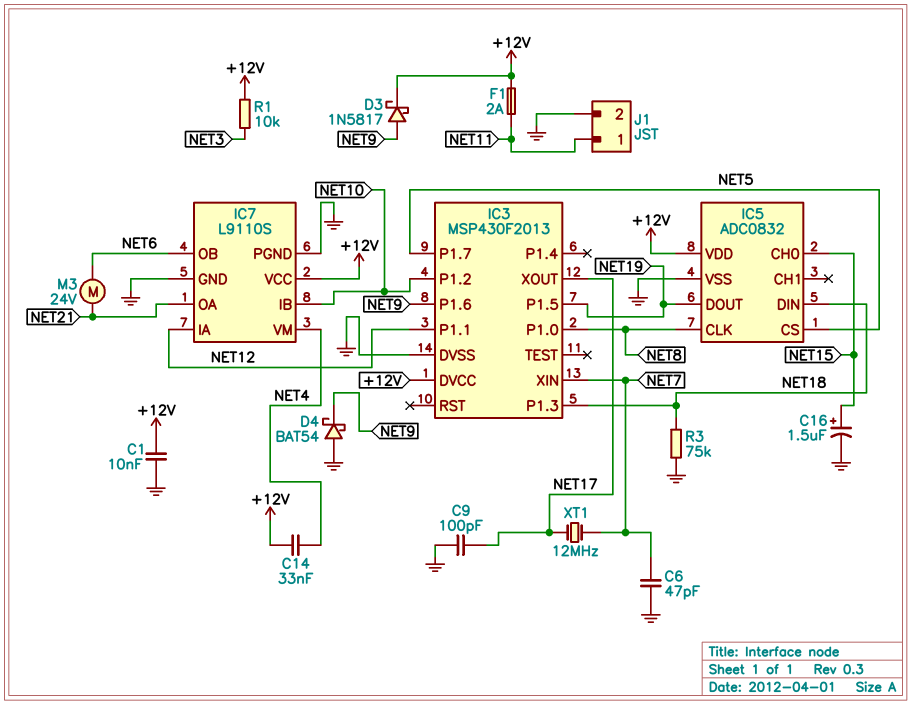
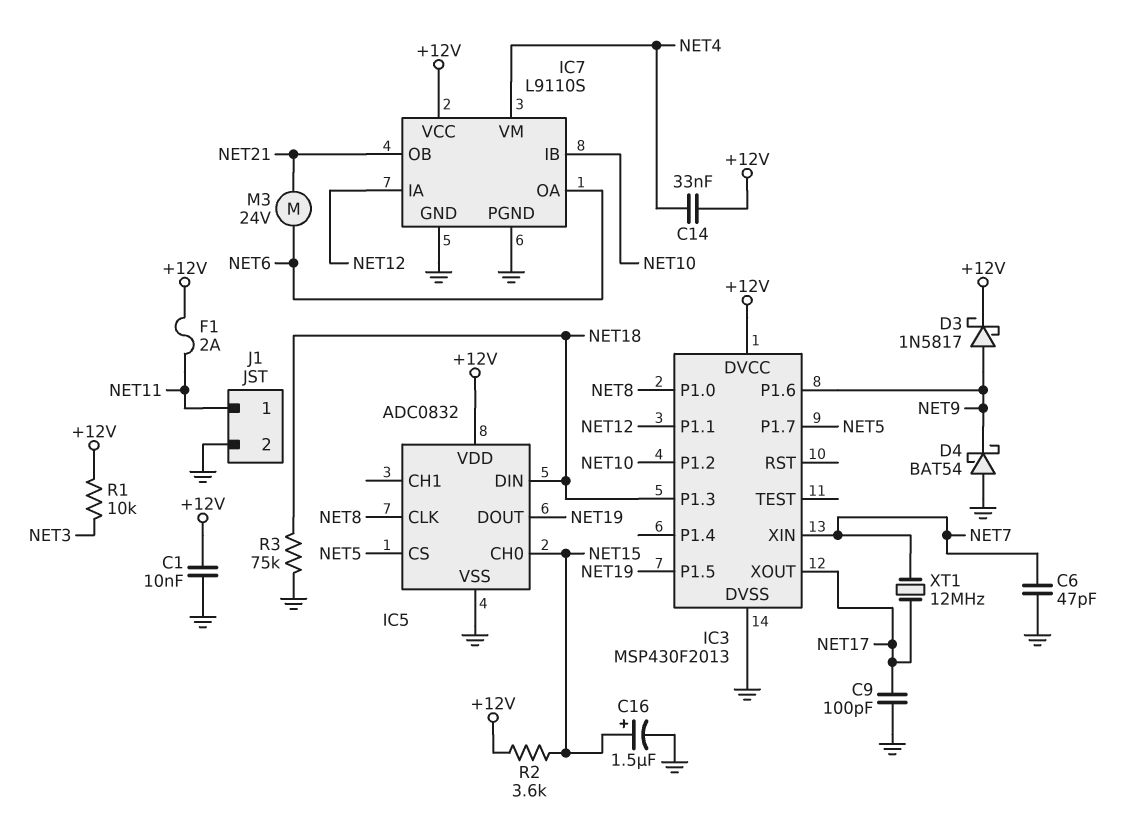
IC7 pin OA: NET21 -> NET6
IC7 pin OB: NET6 -> NET21
R2: none -> 3.6k (+12V, NET15)

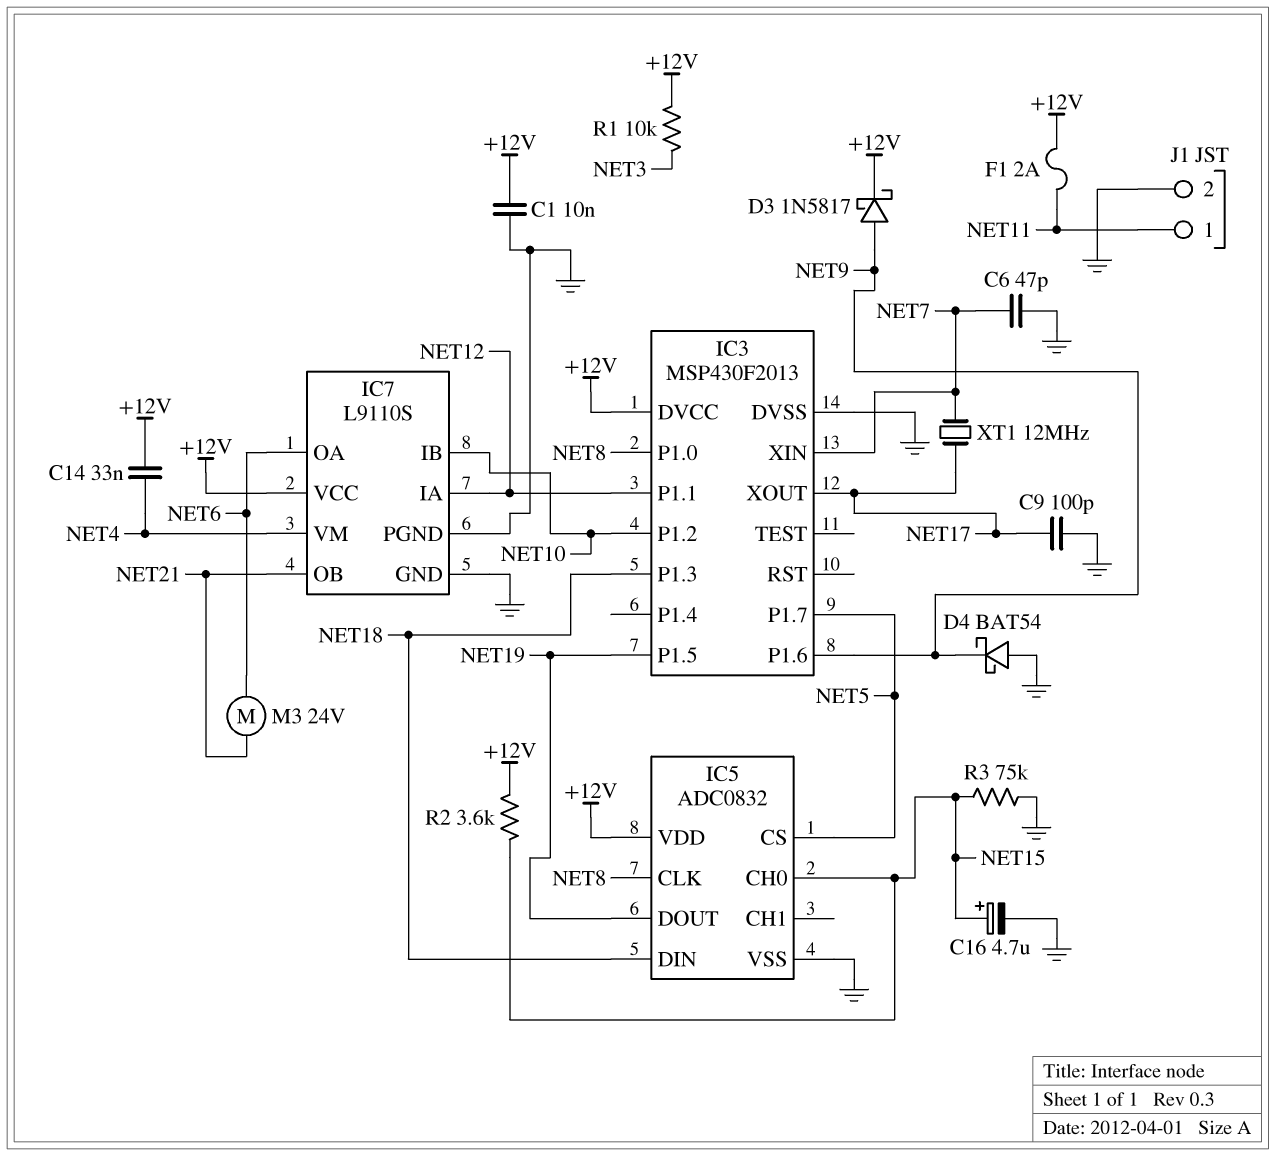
C16: 1.5uF (plus NET15, minus GND) -> 4.7uF (plus NET15, minus GND)
R3: 75k (GND, NET18) -> 75k (GND, NET15)

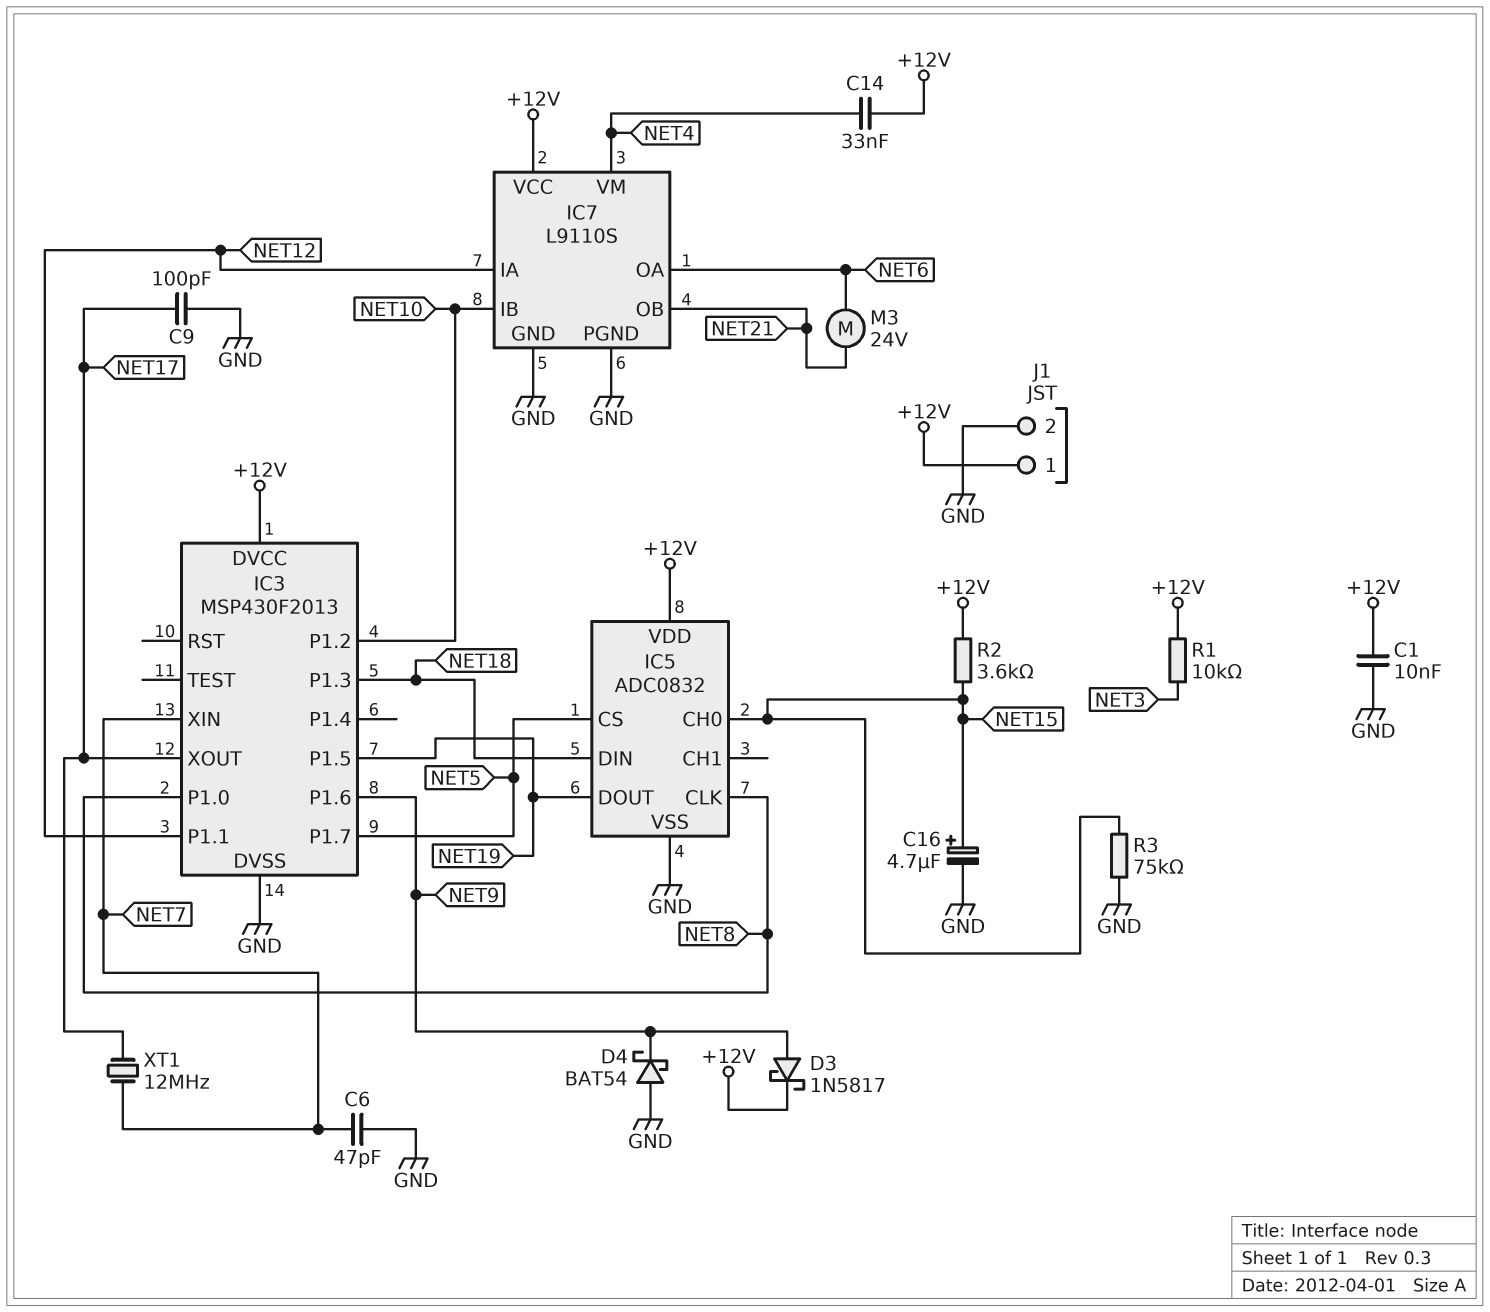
F1: 2A (+12V, NET11) -> none
J1 pin 1: NET11 -> +12V

